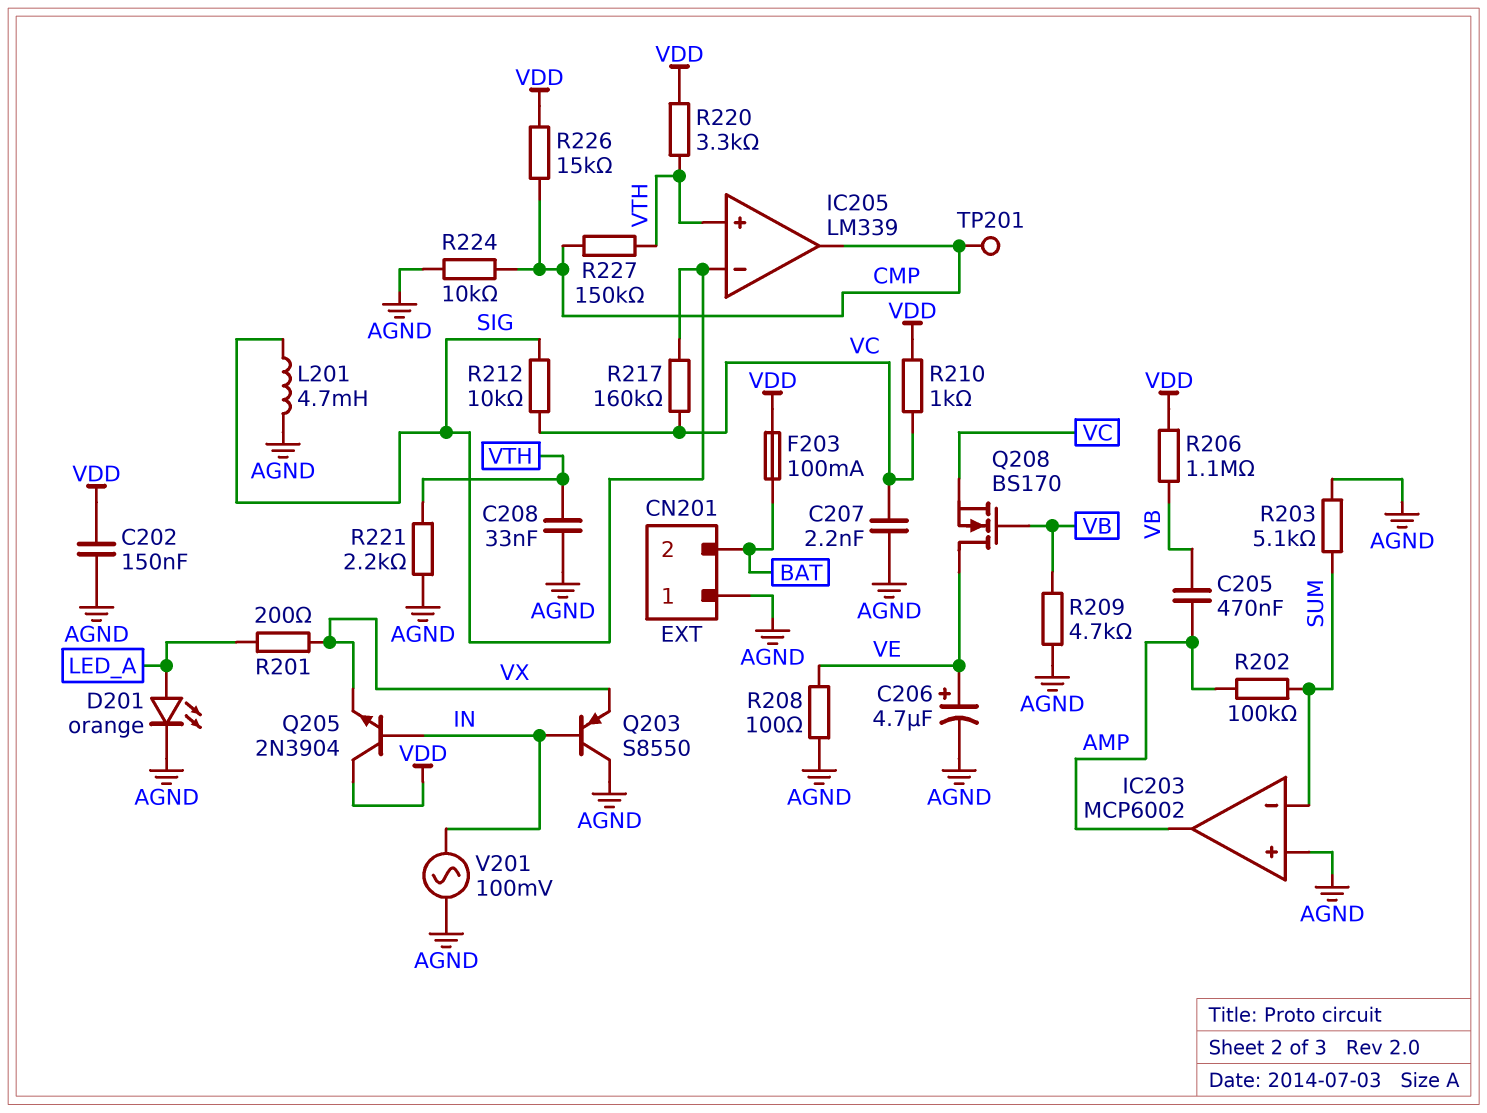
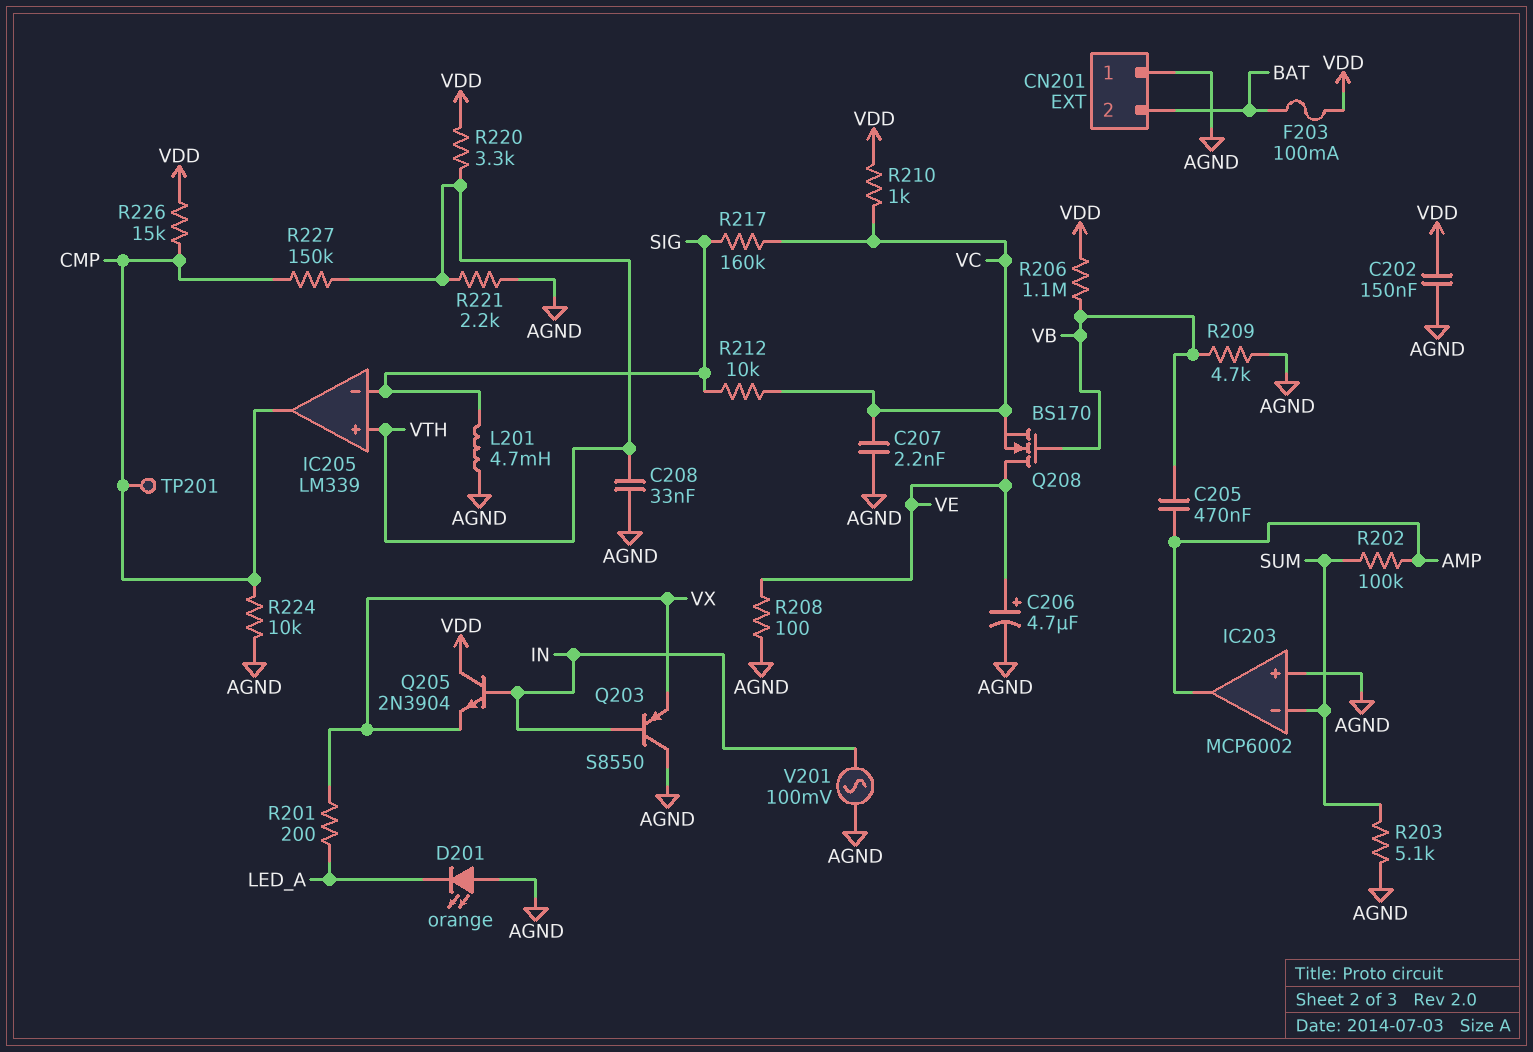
D201: LED orange (A LED_A, K AGND) -> LED orange (A AGND, K LED_A)

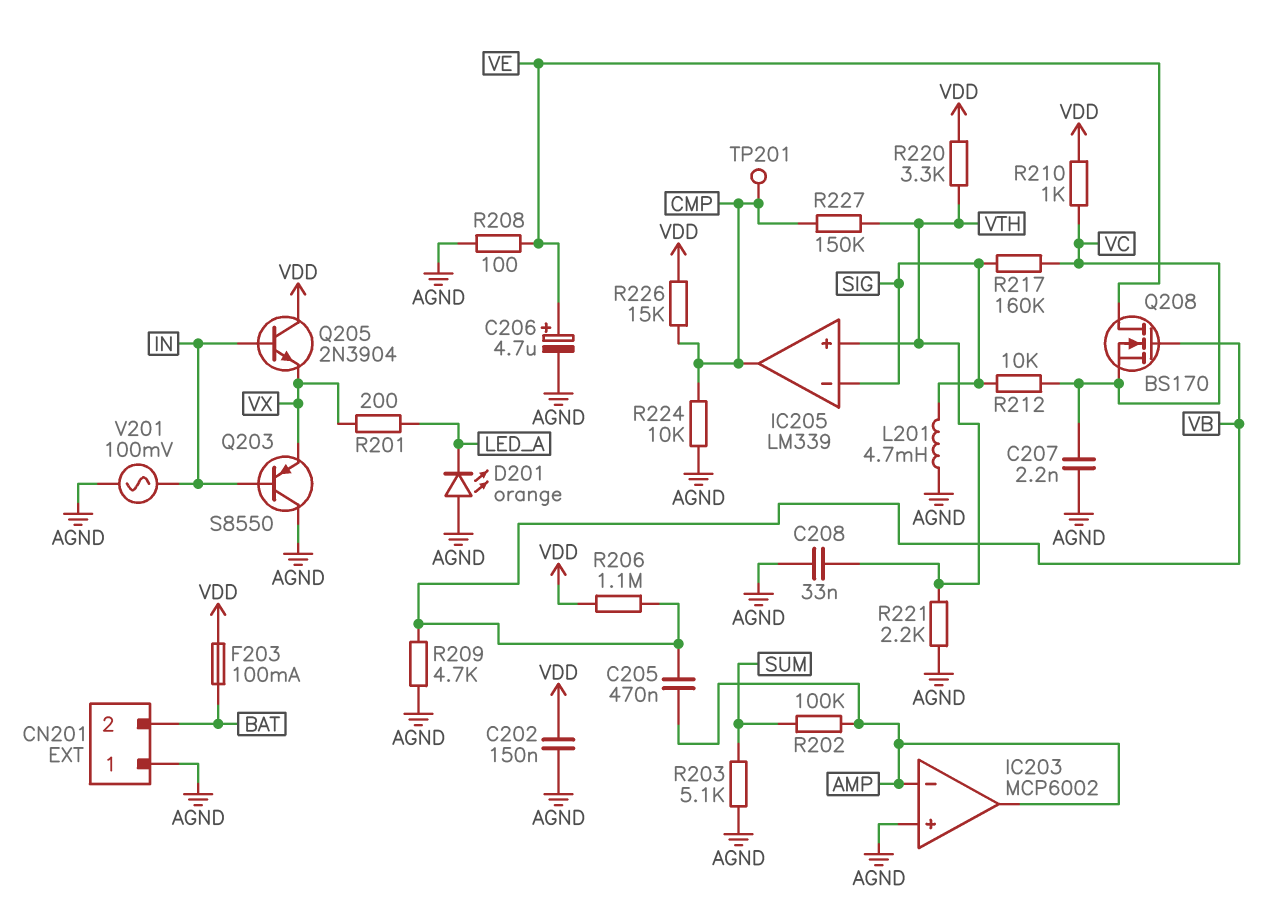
IC203 pin in-: SUM -> AMP

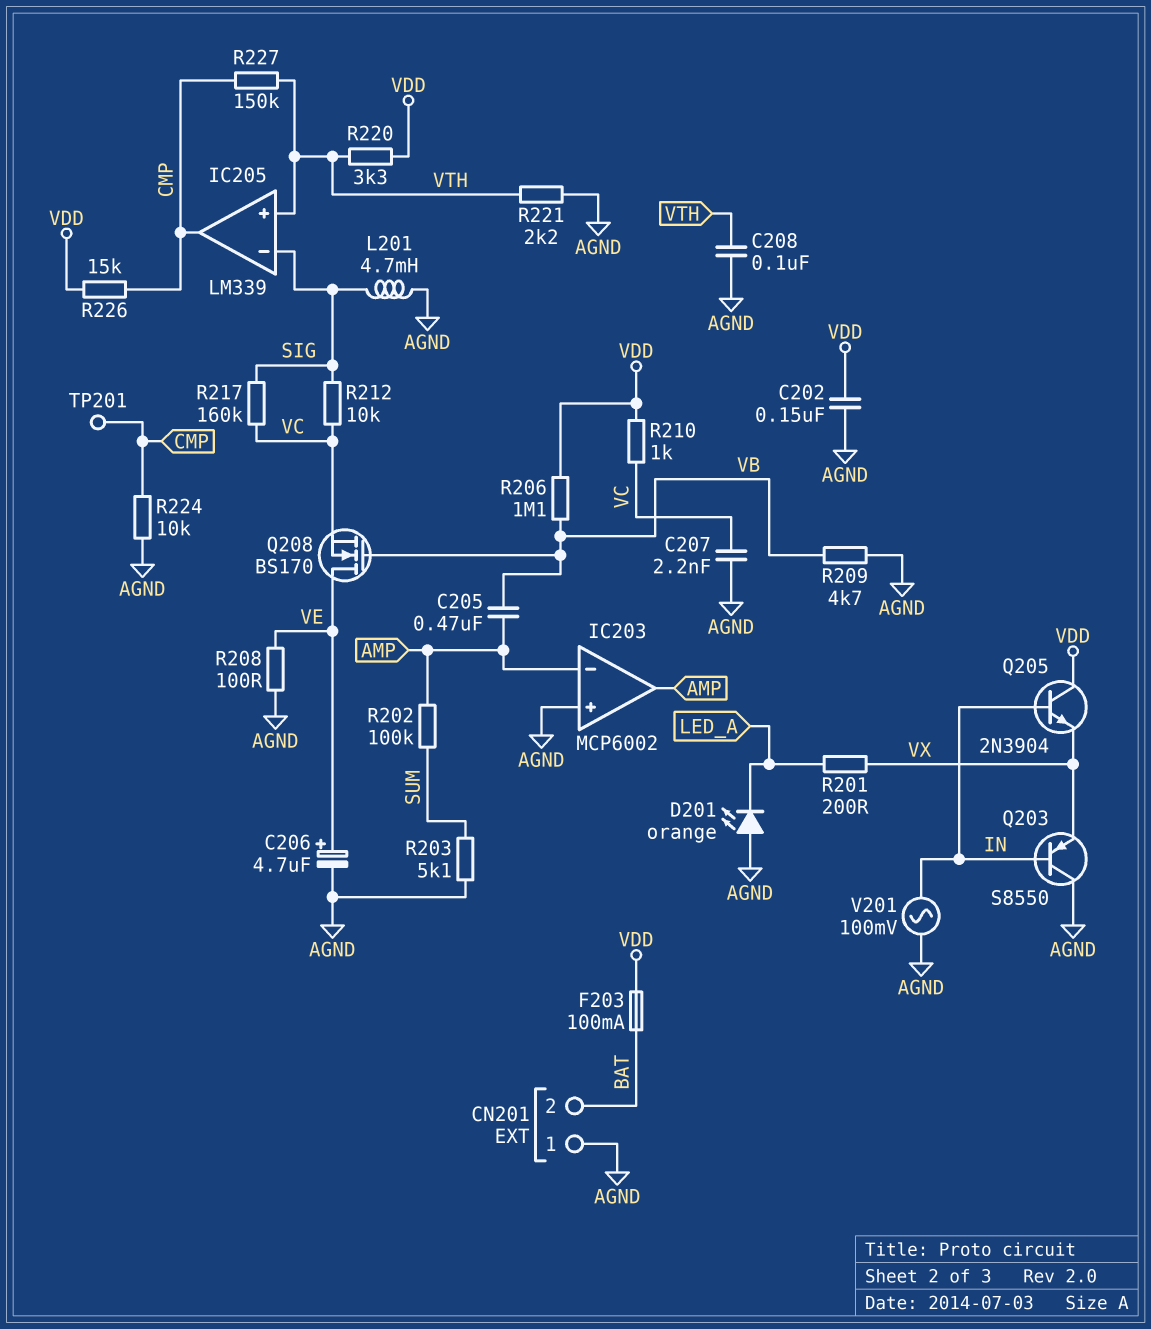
C208: 33nF (AGND, VTH) -> 100nF (AGND, VTH)

